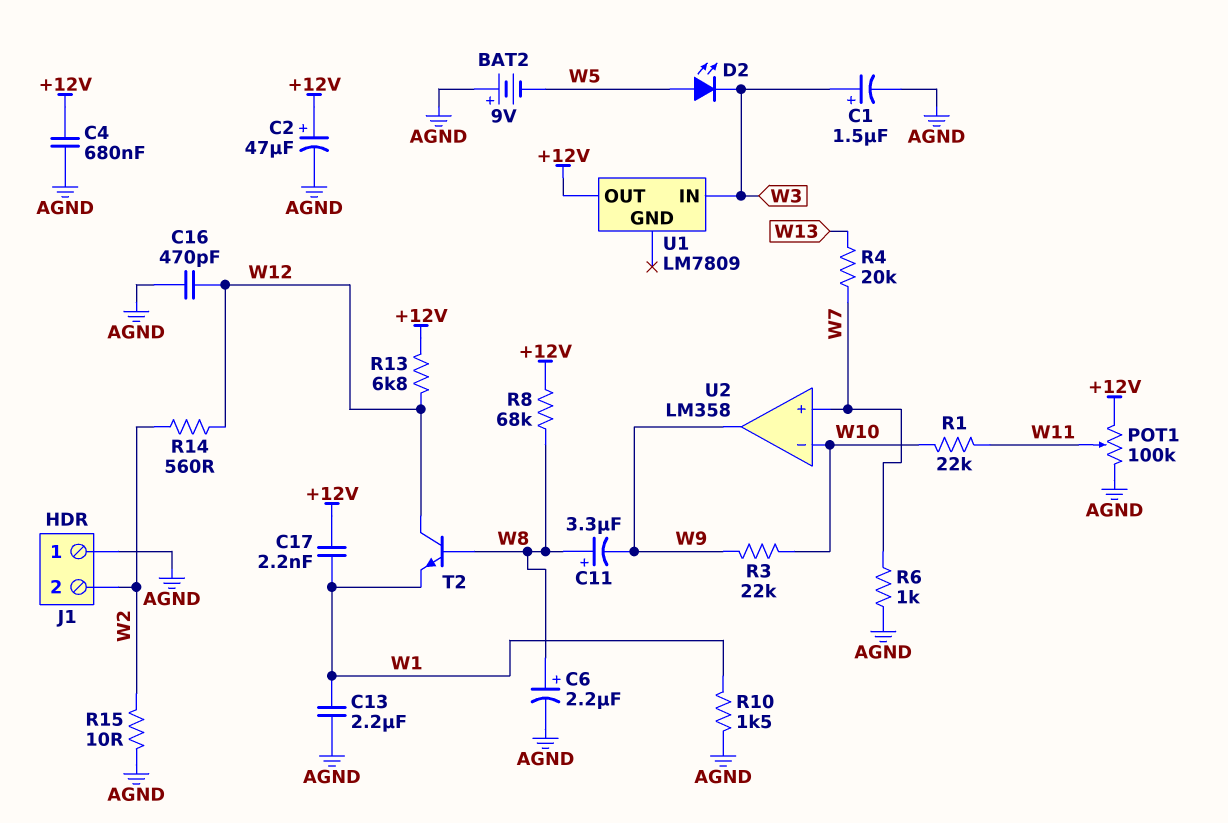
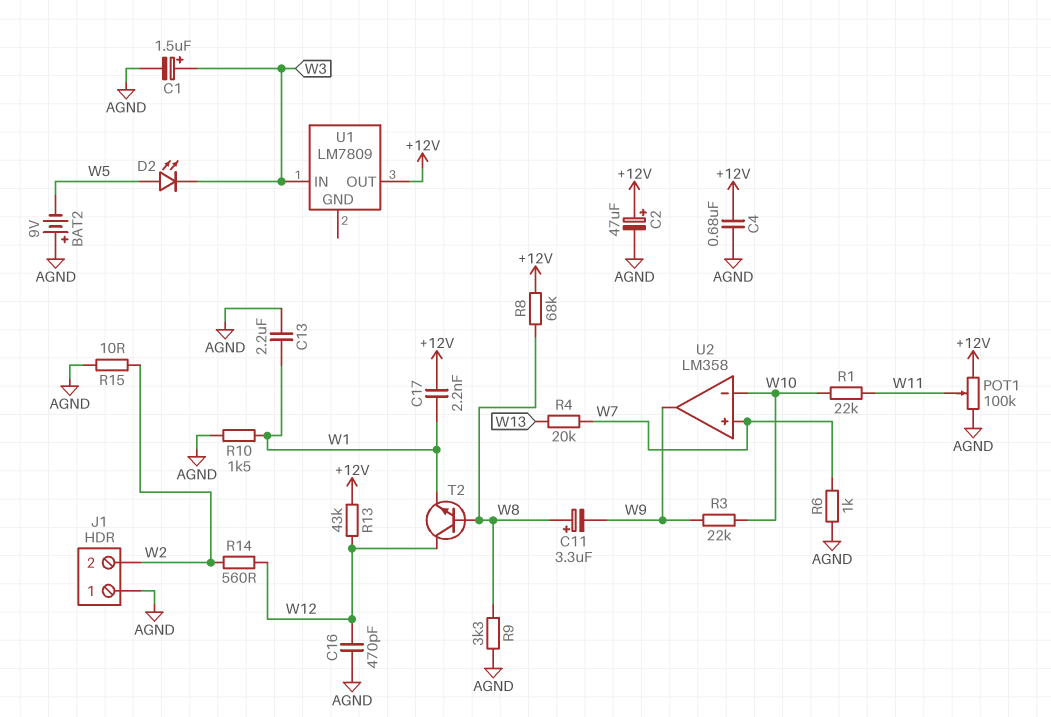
C6: 2.2uF (plus W8, minus AGND) -> none
R9: none -> 3.3k (AGND, W8)
R13: 6.8k (+12V, W12) -> 43k (+12V, W12)

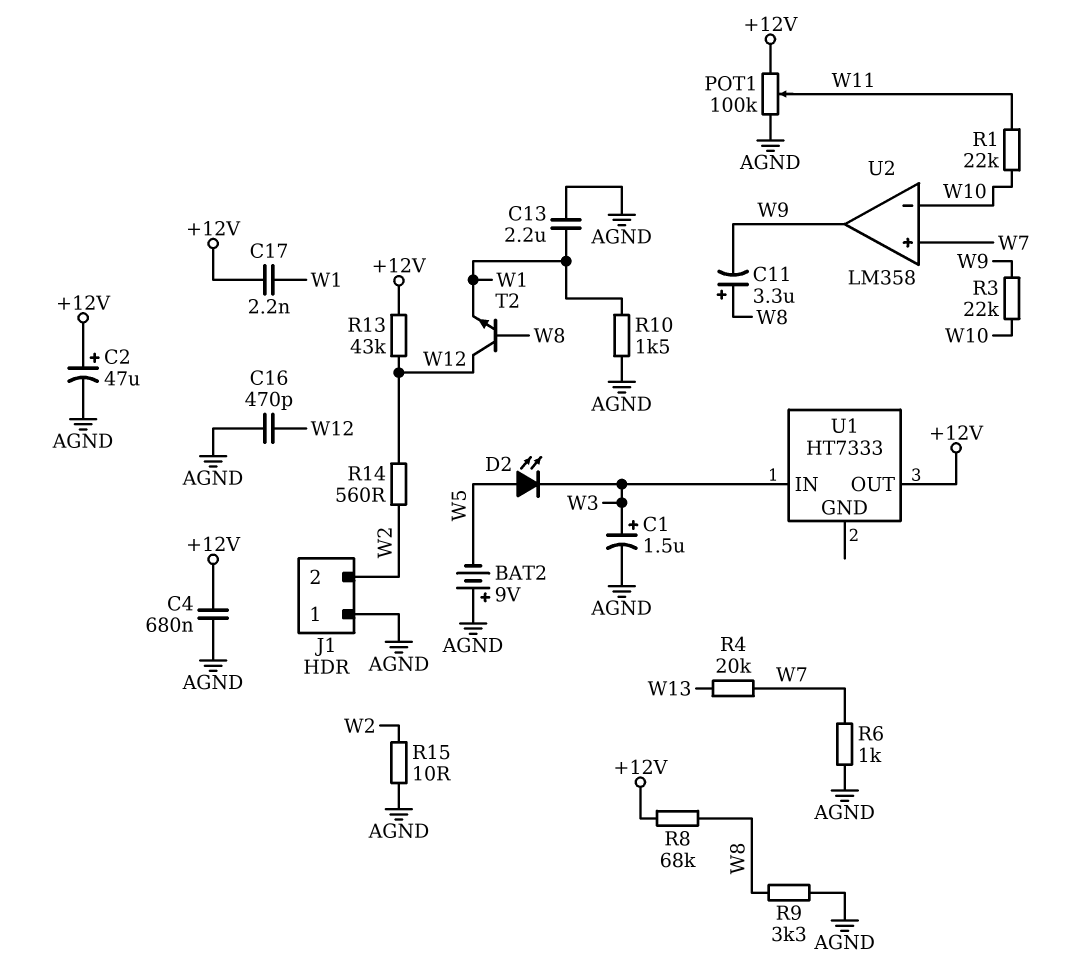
U1: LM7809 -> HT7333

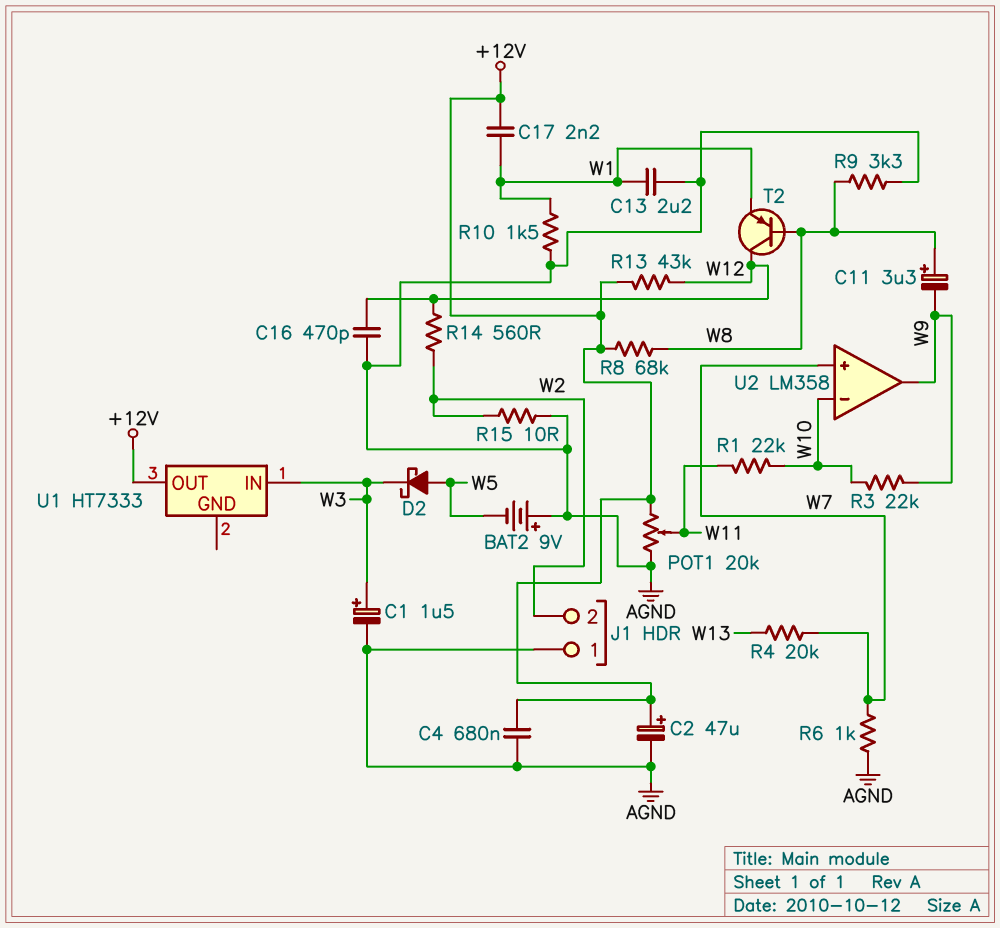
D2: LED (A W5, K W3) -> schottky (A W5, K W3)
POT1: 100k (+12V, AGND, wiper W11) -> 20k (+12V, AGND, wiper W11)
T2: NPN (B W8, C W12, E W1) -> PNP (B W8, C W12, E W1)

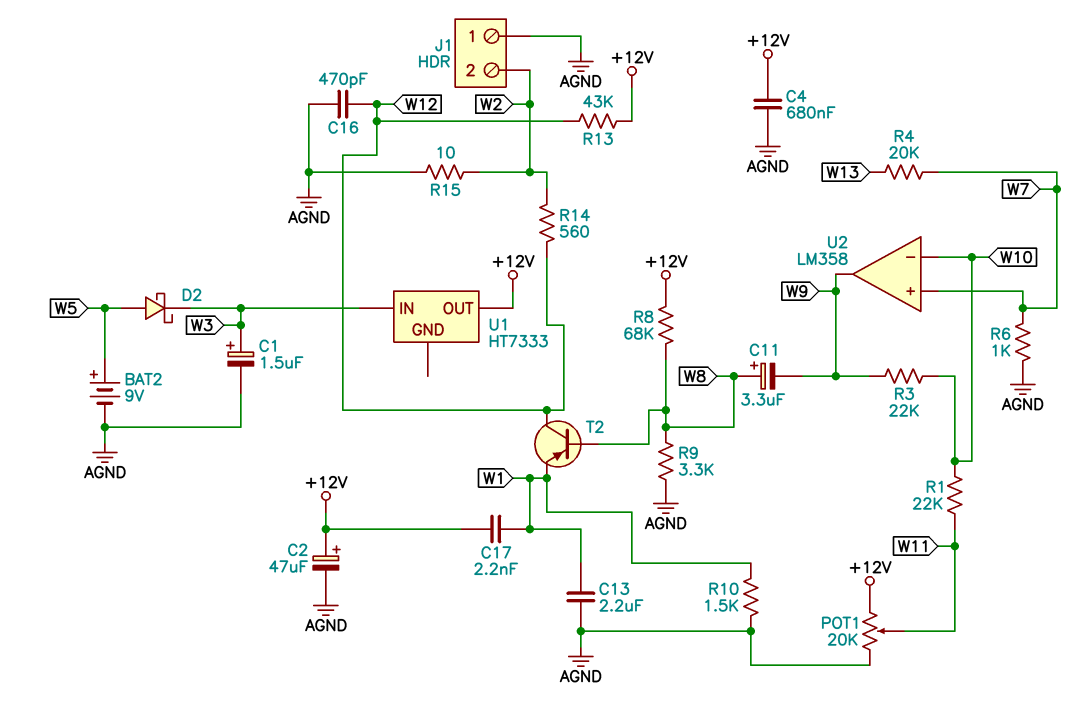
BAT2: 9V (plus AGND, minus W5) -> 9V (plus W5, minus AGND)

